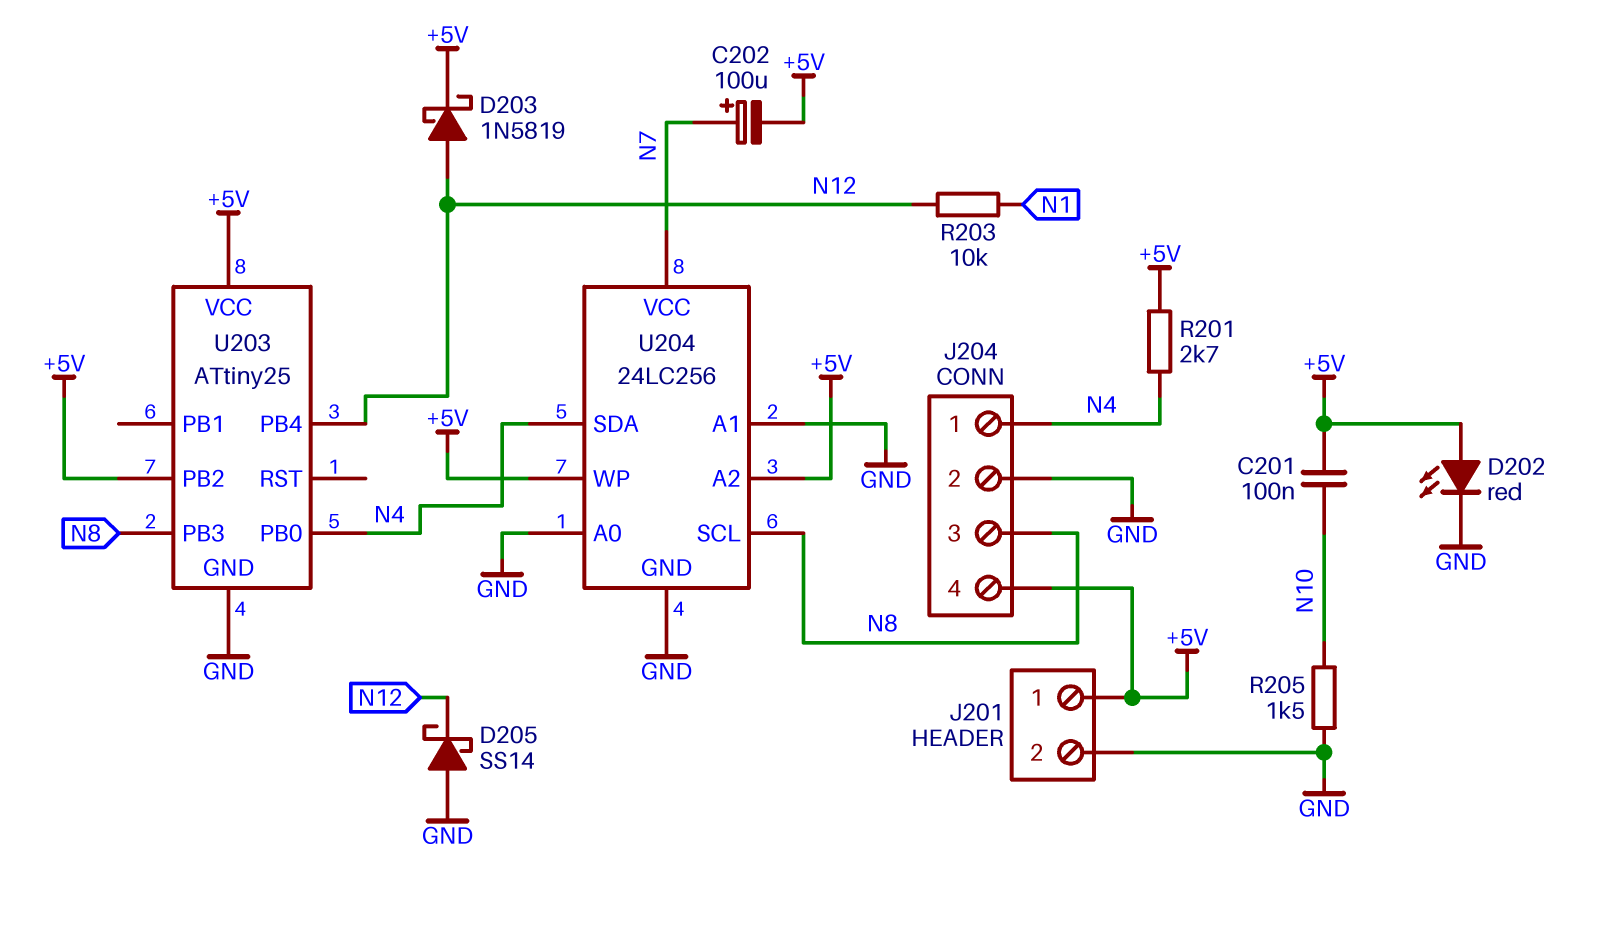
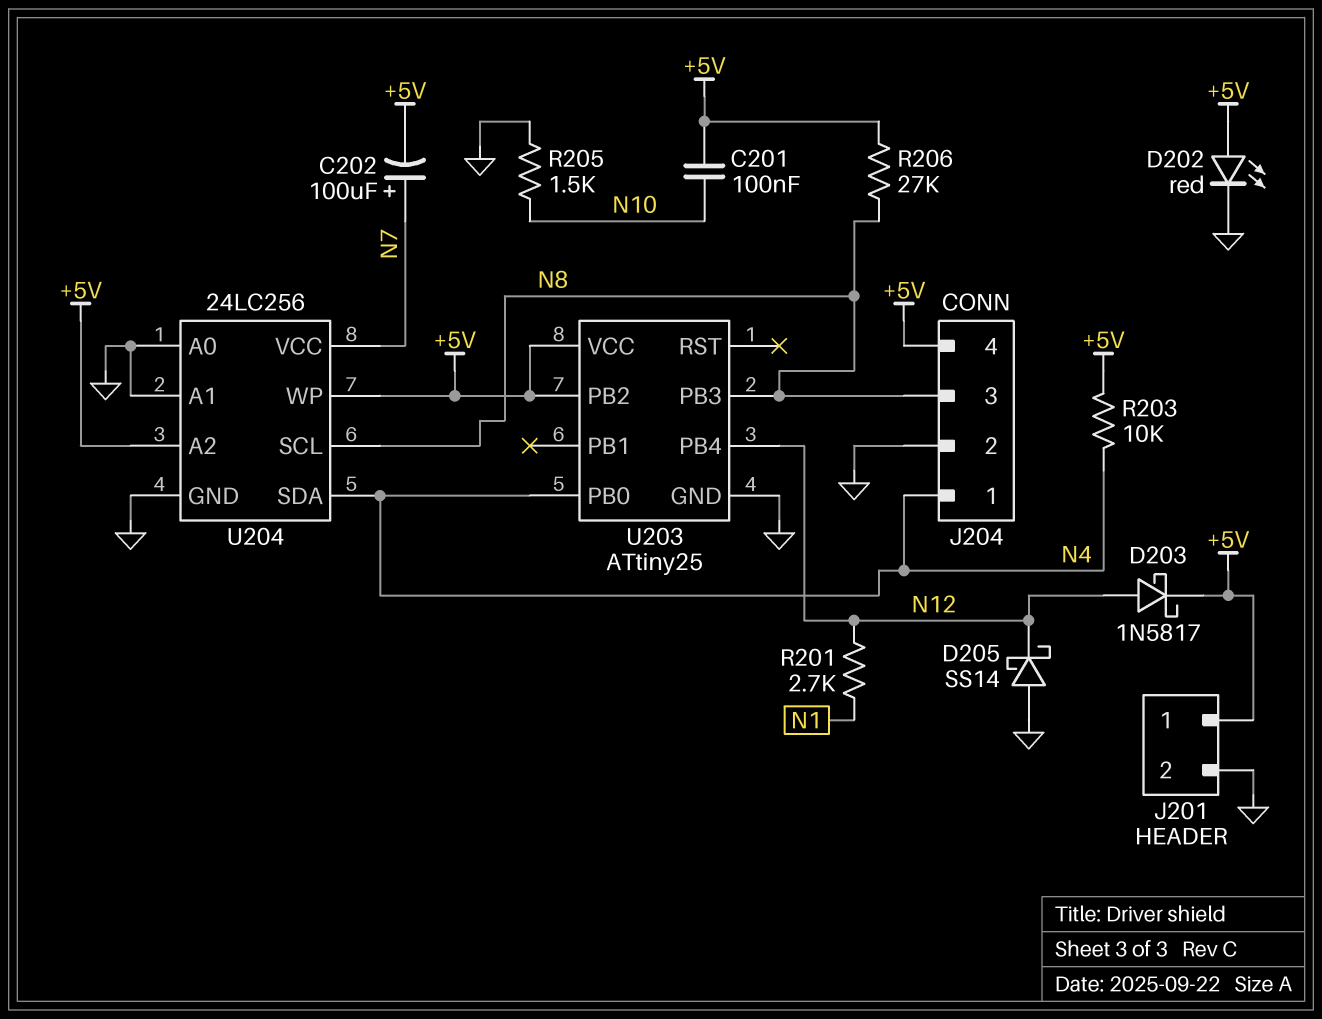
D203: schottky 1N5819 (A N12, K +5V) -> schottky 1N5817 (A N12, K +5V)
R201: 2.7k (+5V, N4) -> 2.7k (N1, N12)
R203: 10k (N1, N12) -> 10k (+5V, N4)
R206: none -> 27k (+5V, N8)

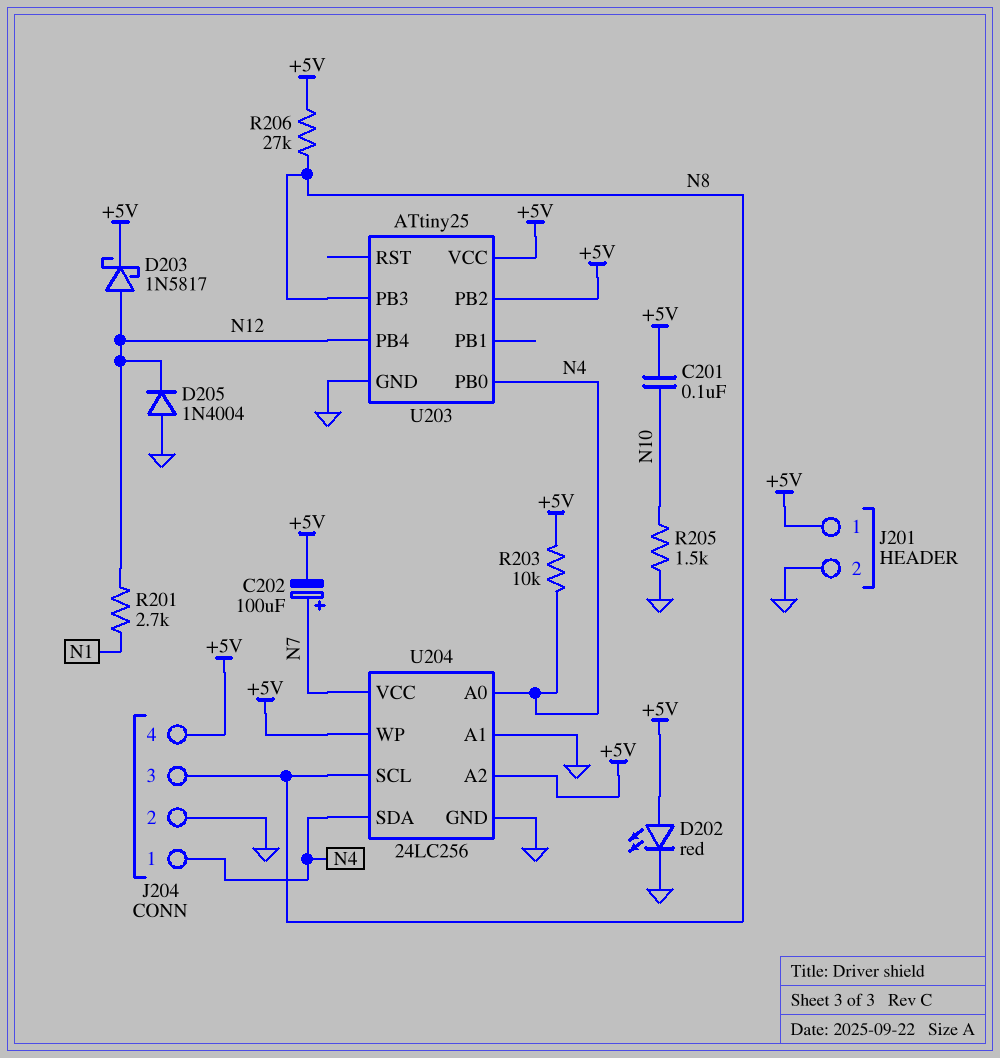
D205: schottky SS14 (A GND, K N12) -> diode 1N4004 (A GND, K N12)
U204 pin A0: GND -> N4

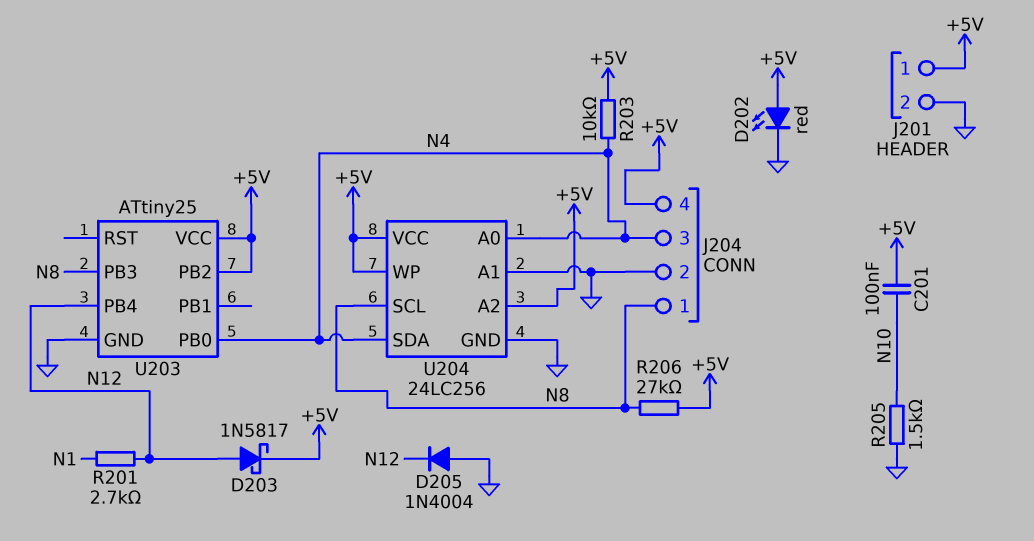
C202: 100uF (plus N7, minus +5V) -> none
J204 pin 1: N4 -> N8
J204 pin 3: N8 -> N4
U204 pin VCC: N7 -> +5V

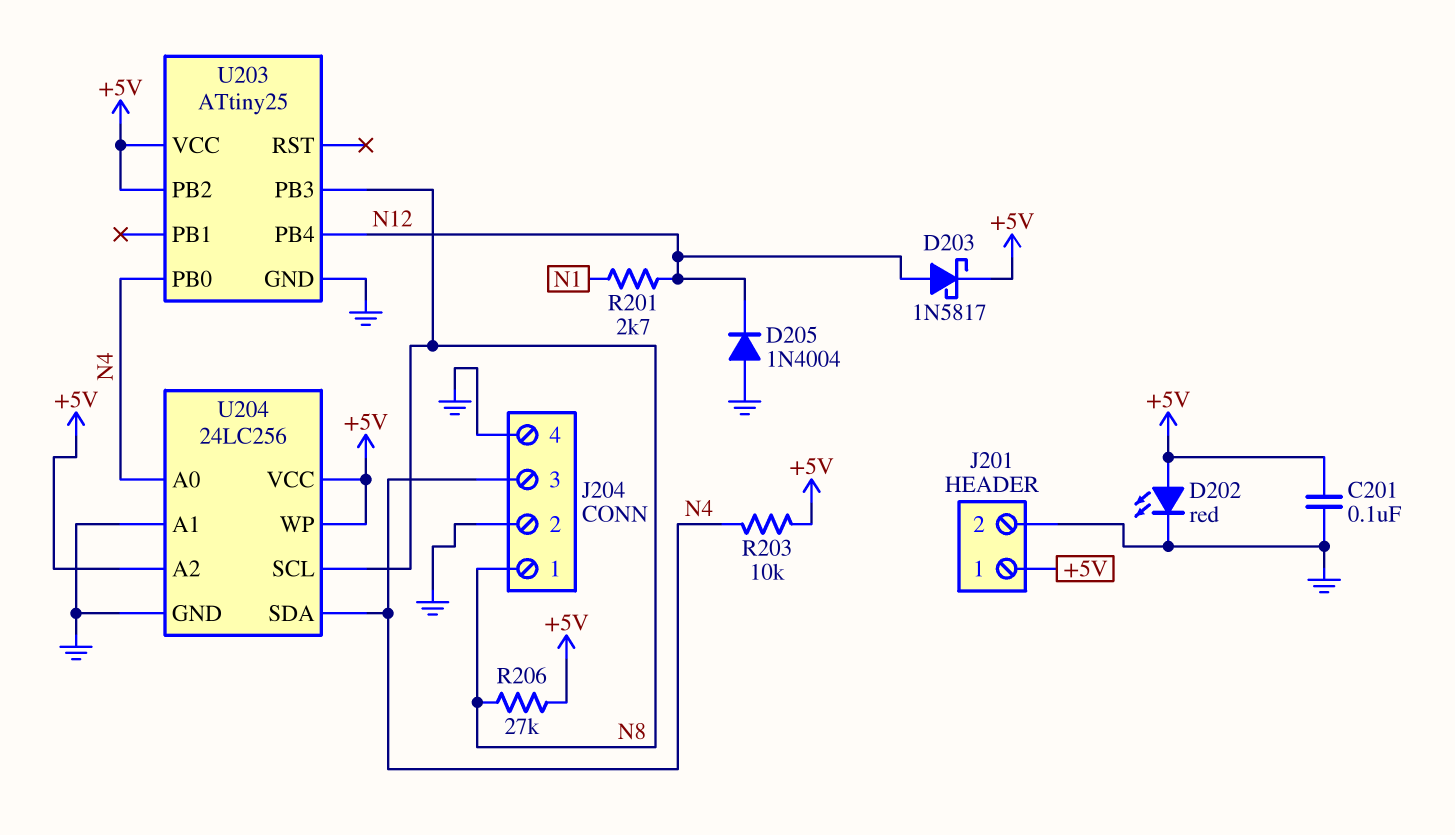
C201: 100nF (+5V, N10) -> 100nF (+5V, GND)
J204 pin 4: +5V -> GND
R205: 1.5k (GND, N10) -> none

